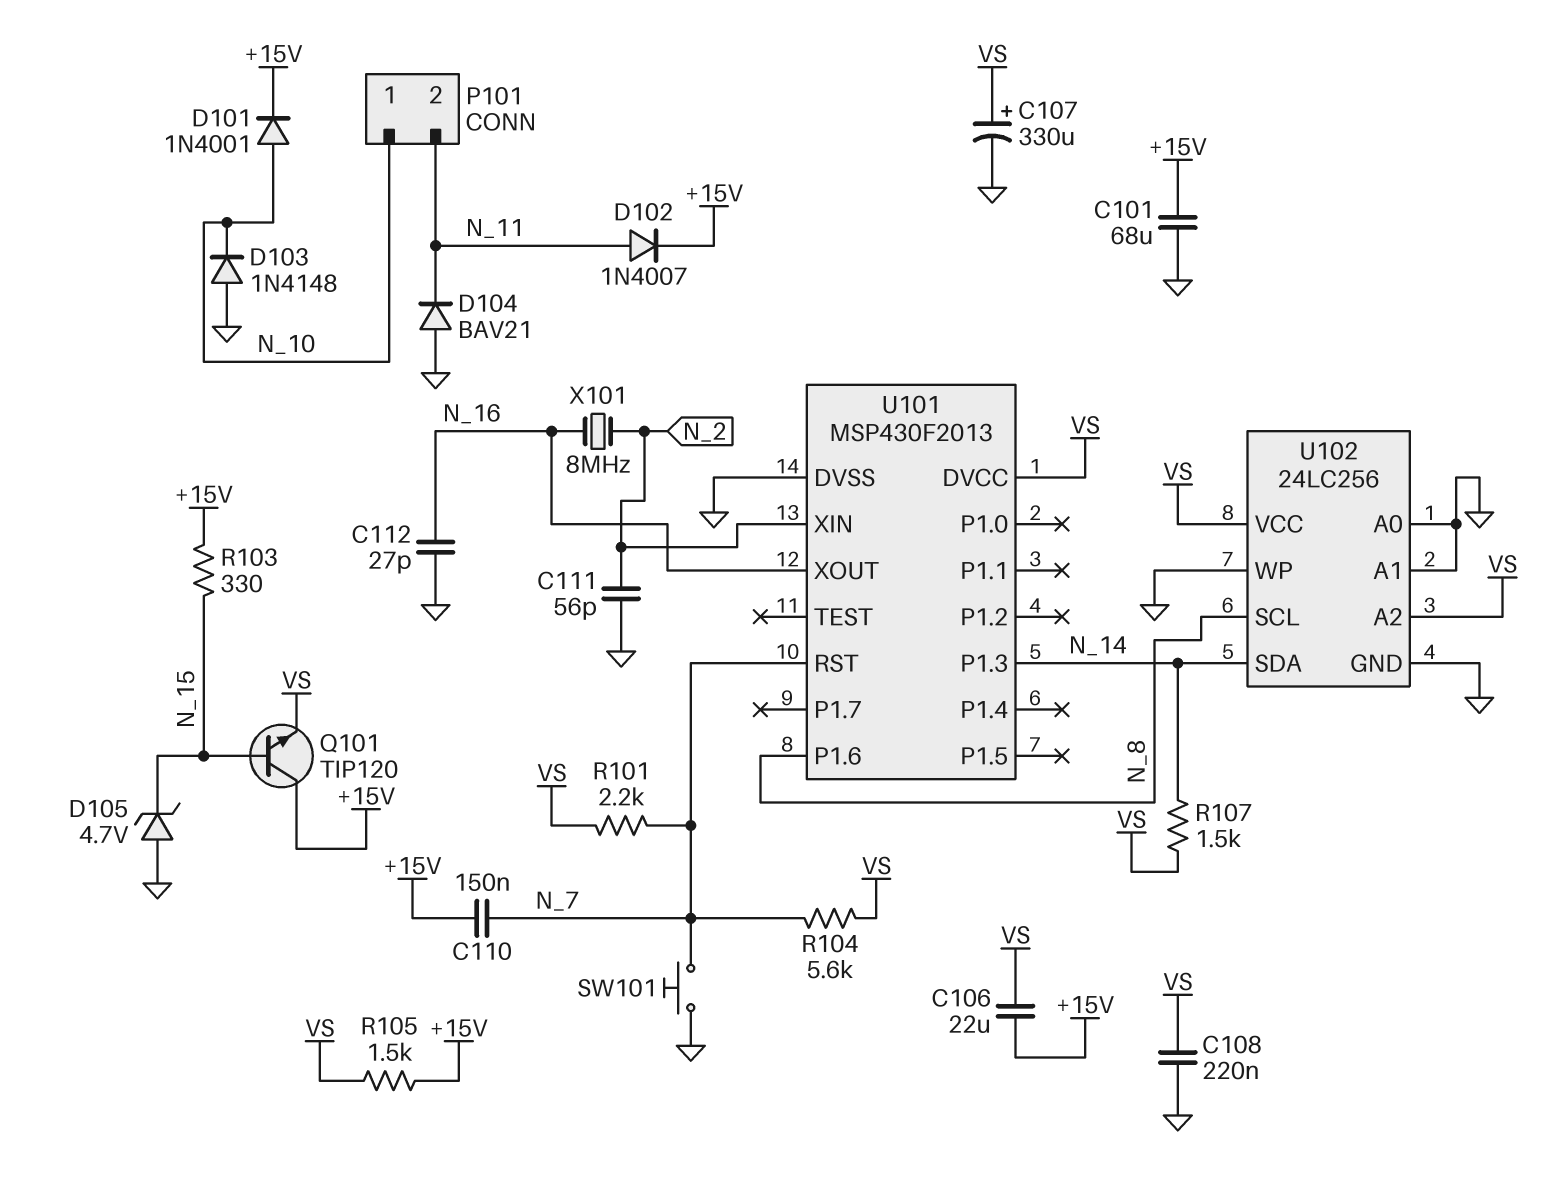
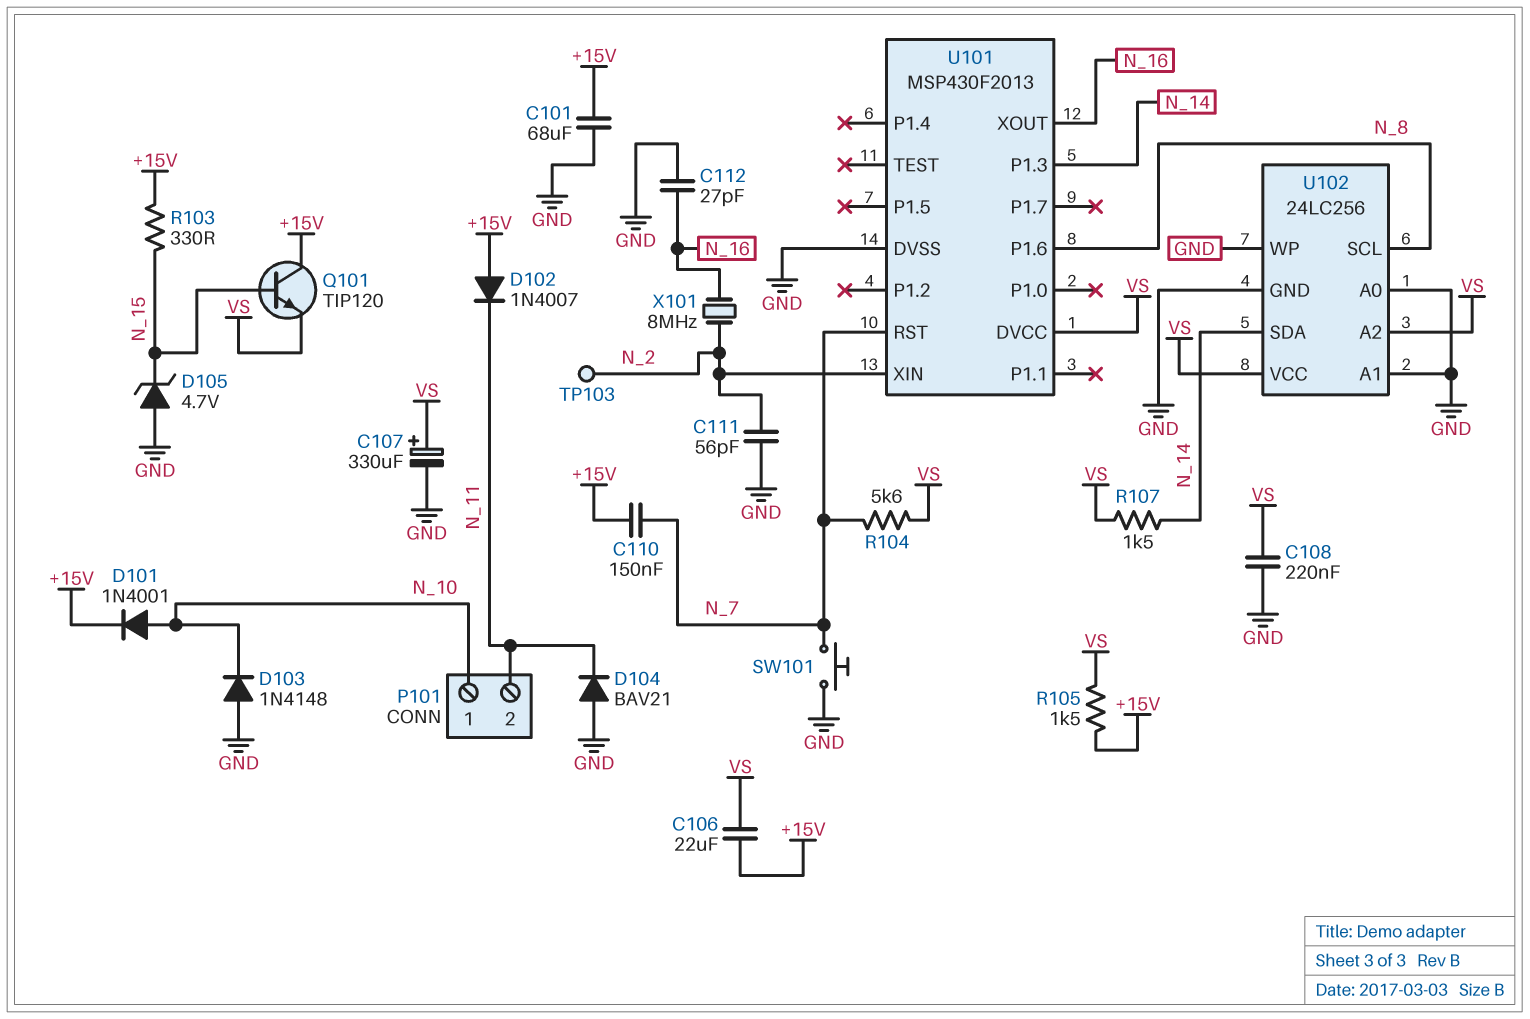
D102: diode 1N4007 (A N_11, K +15V) -> diode 1N4007 (A +15V, K N_11)
R101: 2.2k (N_7, VS) -> none
TP103: none -> test point (N_2)

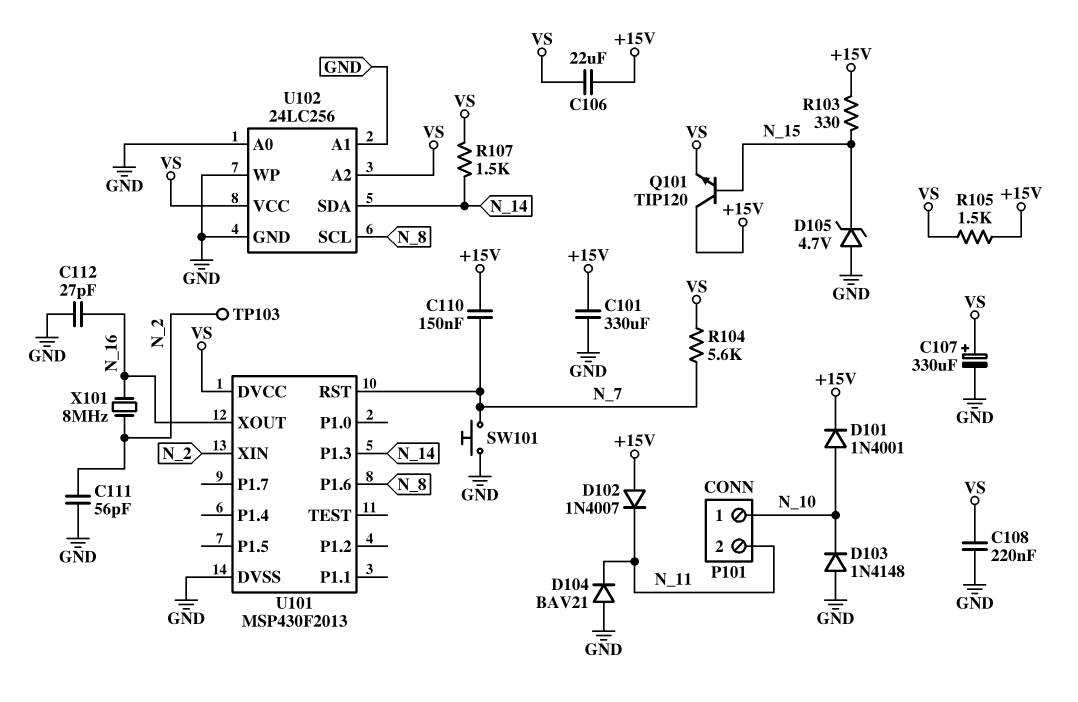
C101: 68uF (+15V, GND) -> 330uF (+15V, GND)

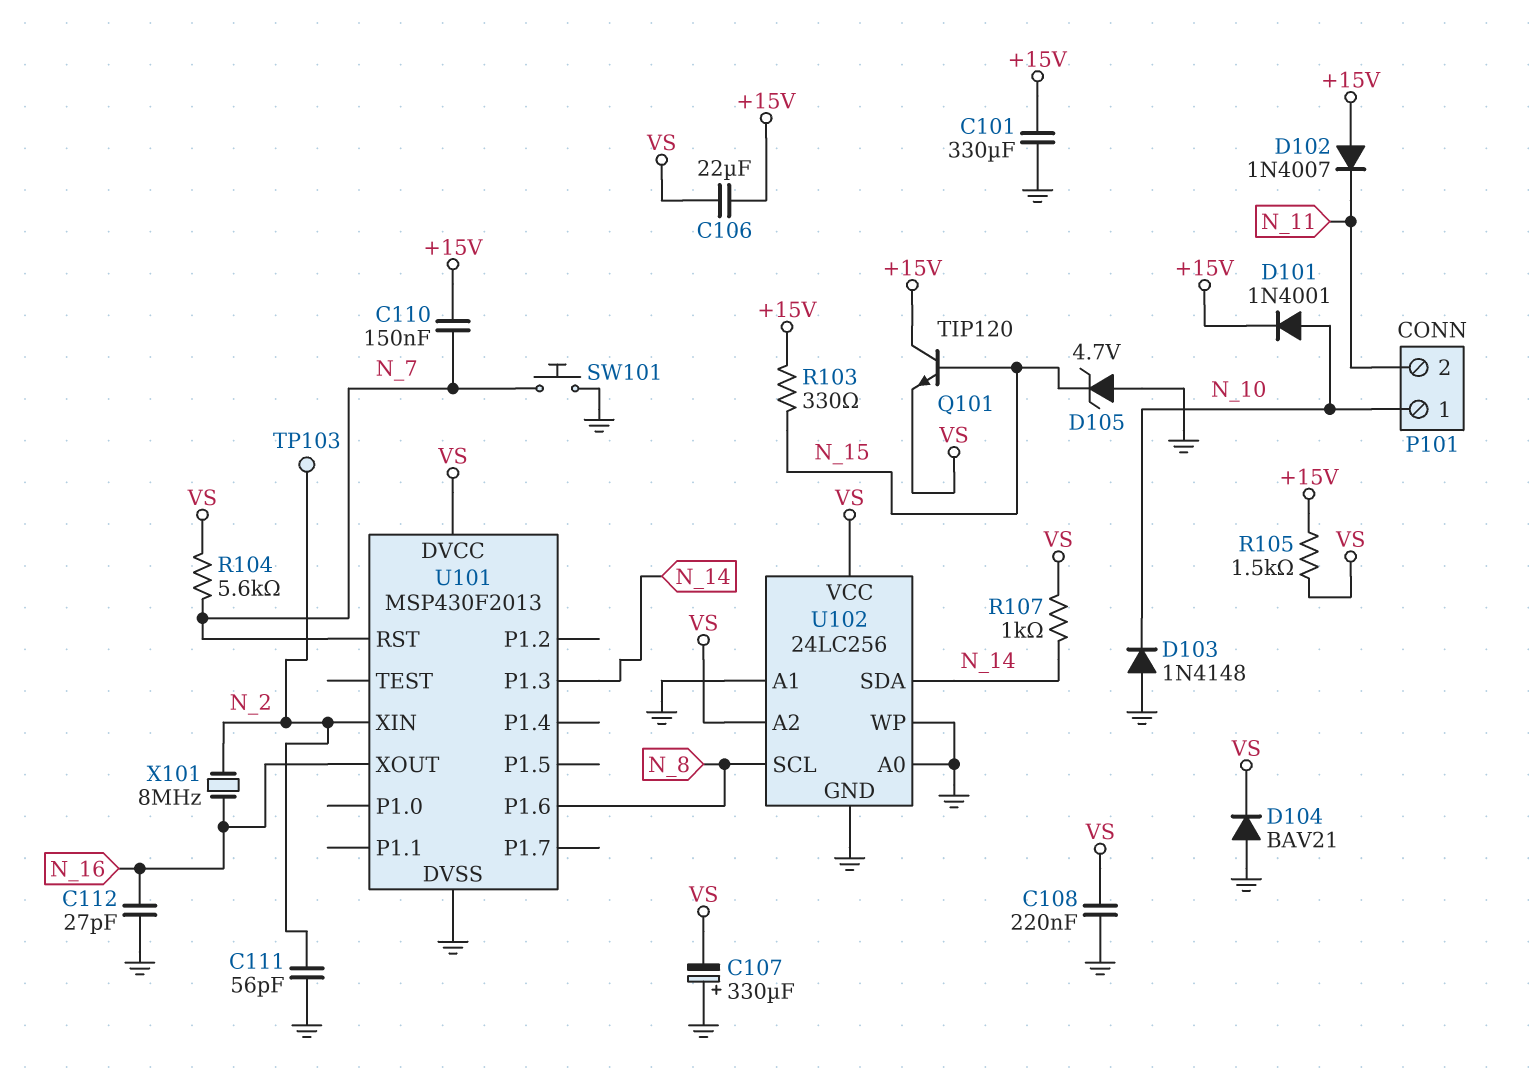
C107: 330uF (plus VS, minus GND) -> 330uF (plus GND, minus VS)
D104: diode BAV21 (A GND, K N_11) -> diode BAV21 (A GND, K VS)
R107: 1.5k (N_14, VS) -> 1k (N_14, VS)

